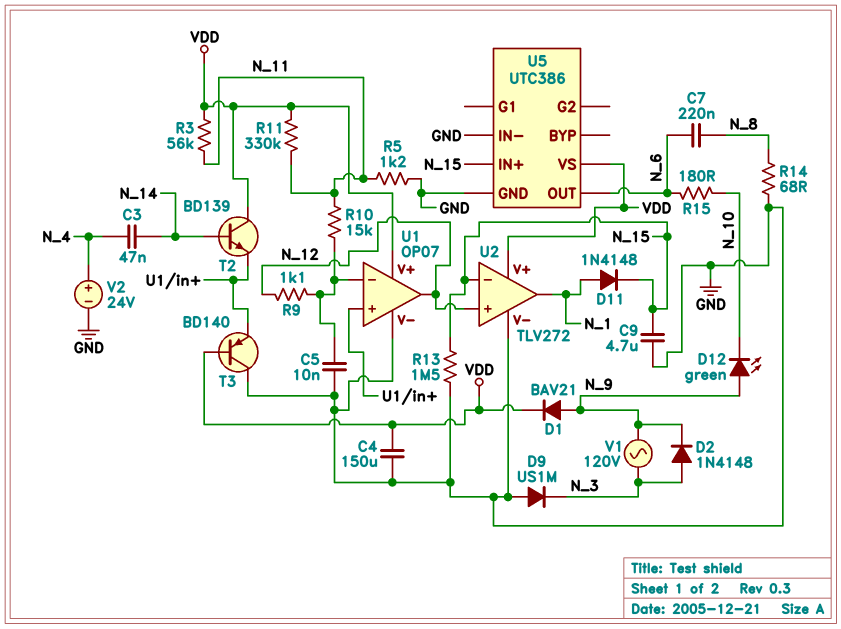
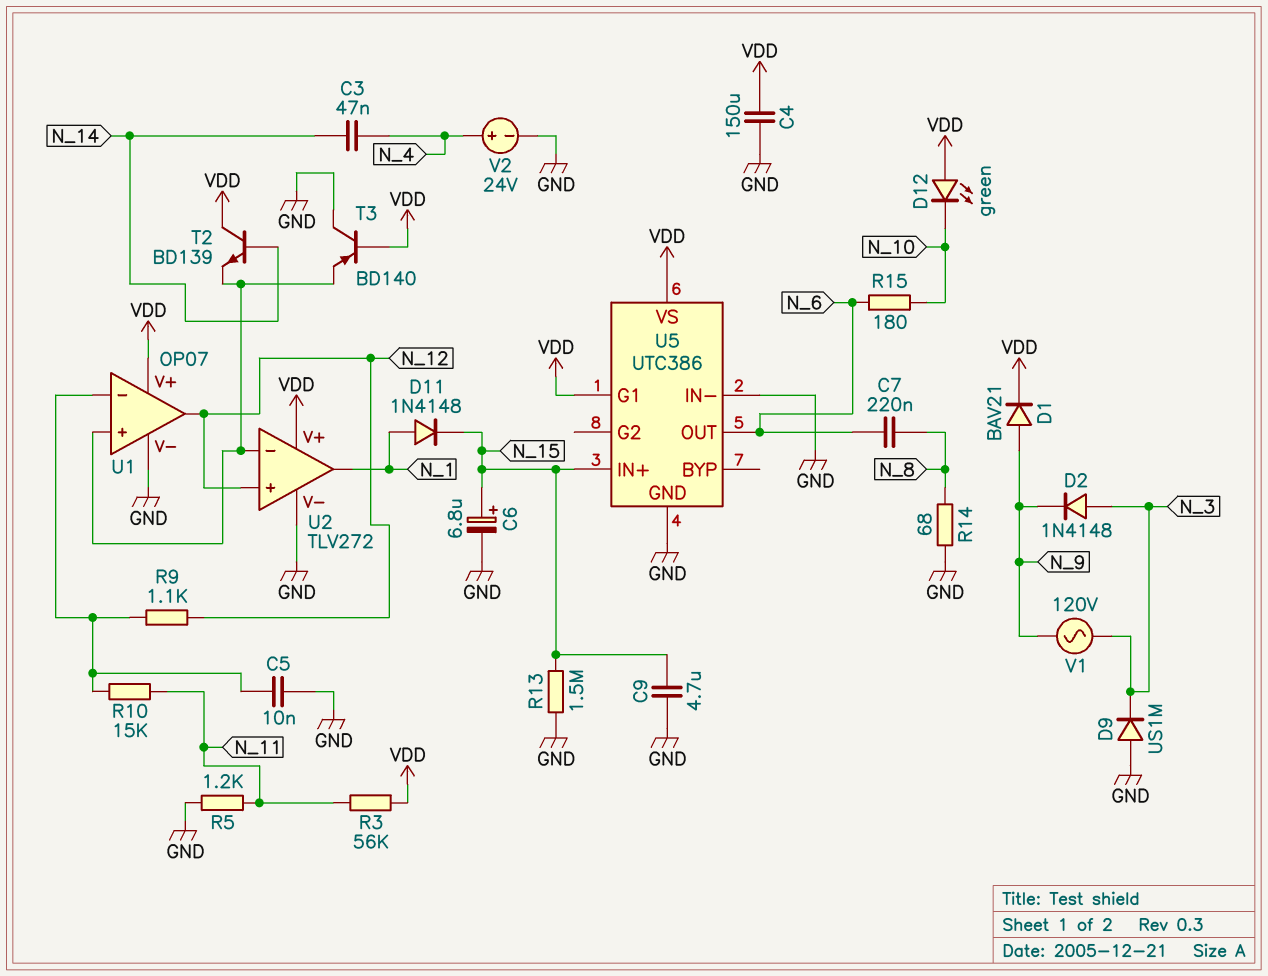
C6: none -> 6.8uF (plus N_15, minus GND)
D12: LED green (A N_9, K N_10) -> LED green (A VDD, K N_10)
R11: 330k (N_11, VDD) -> none
U2 pin in-: N_15 -> U1/in+
U5 pin G1: none -> VDD

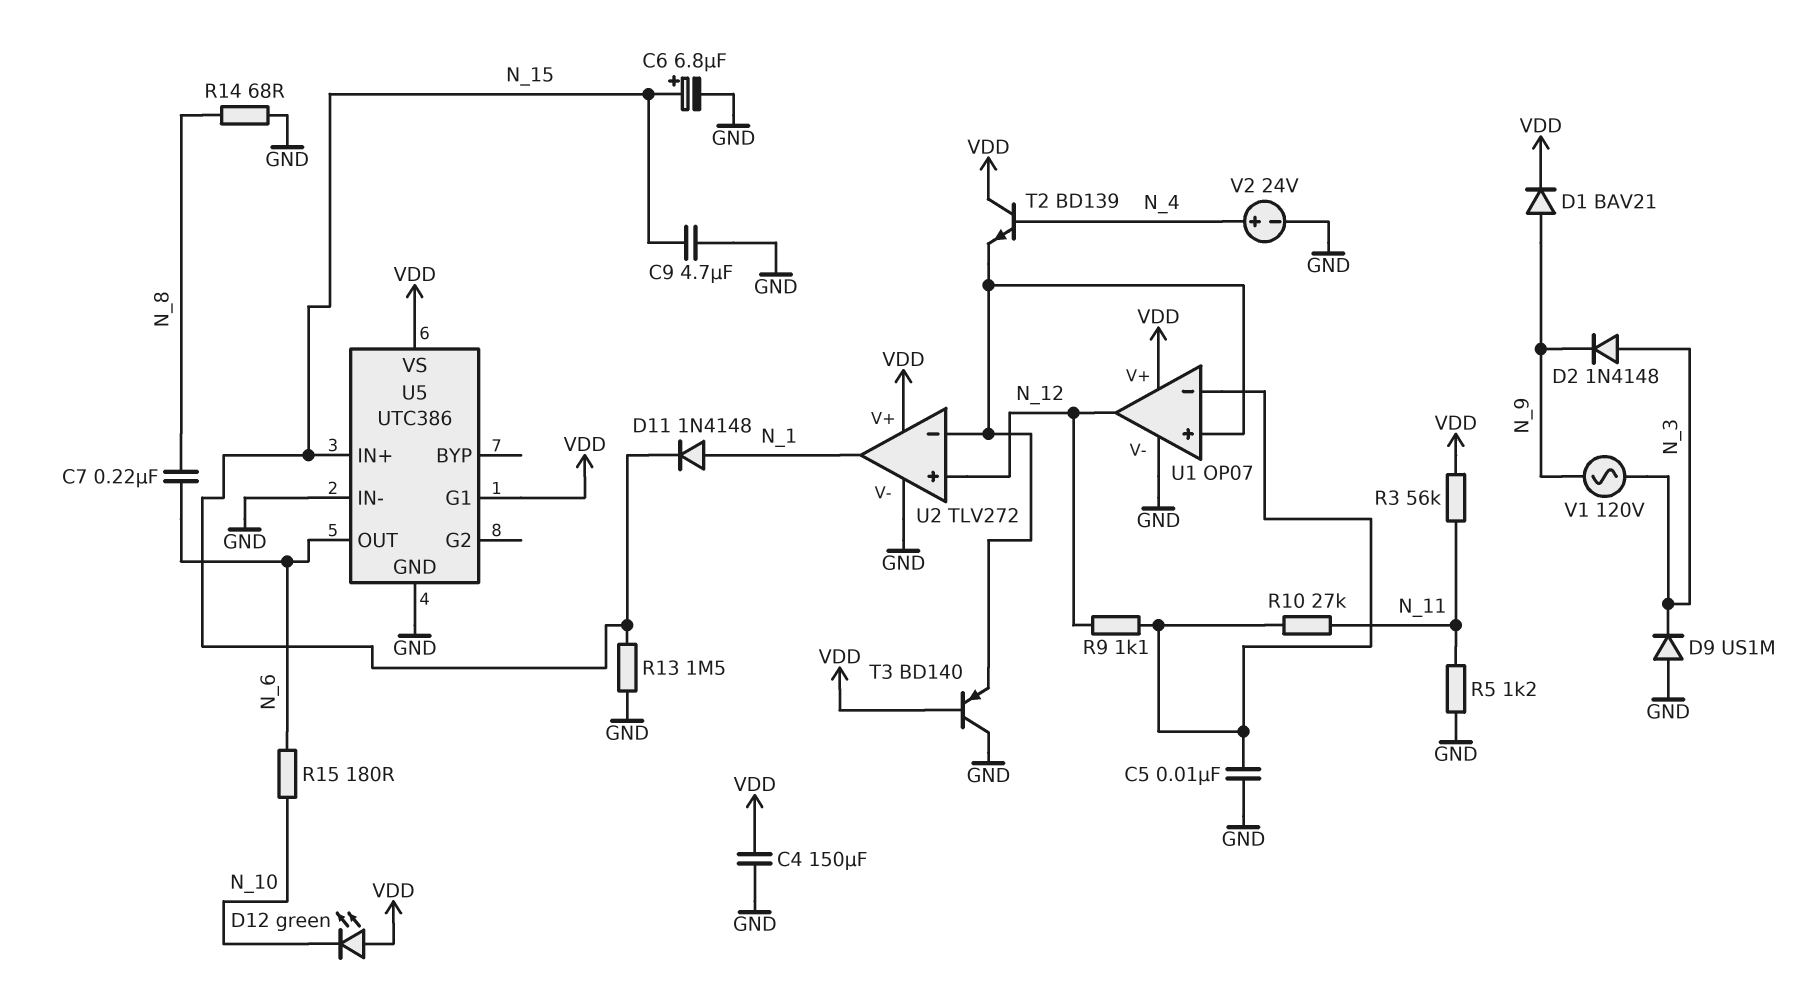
C3: 47nF (N_4, N_14) -> none
R10: 15k (N_11, U1/in-) -> 27k (N_11, U1/in-)
T2: NPN BD139 (B N_14, C VDD, E U1/in+) -> NPN BD139 (B N_4, C VDD, E U1/in+)

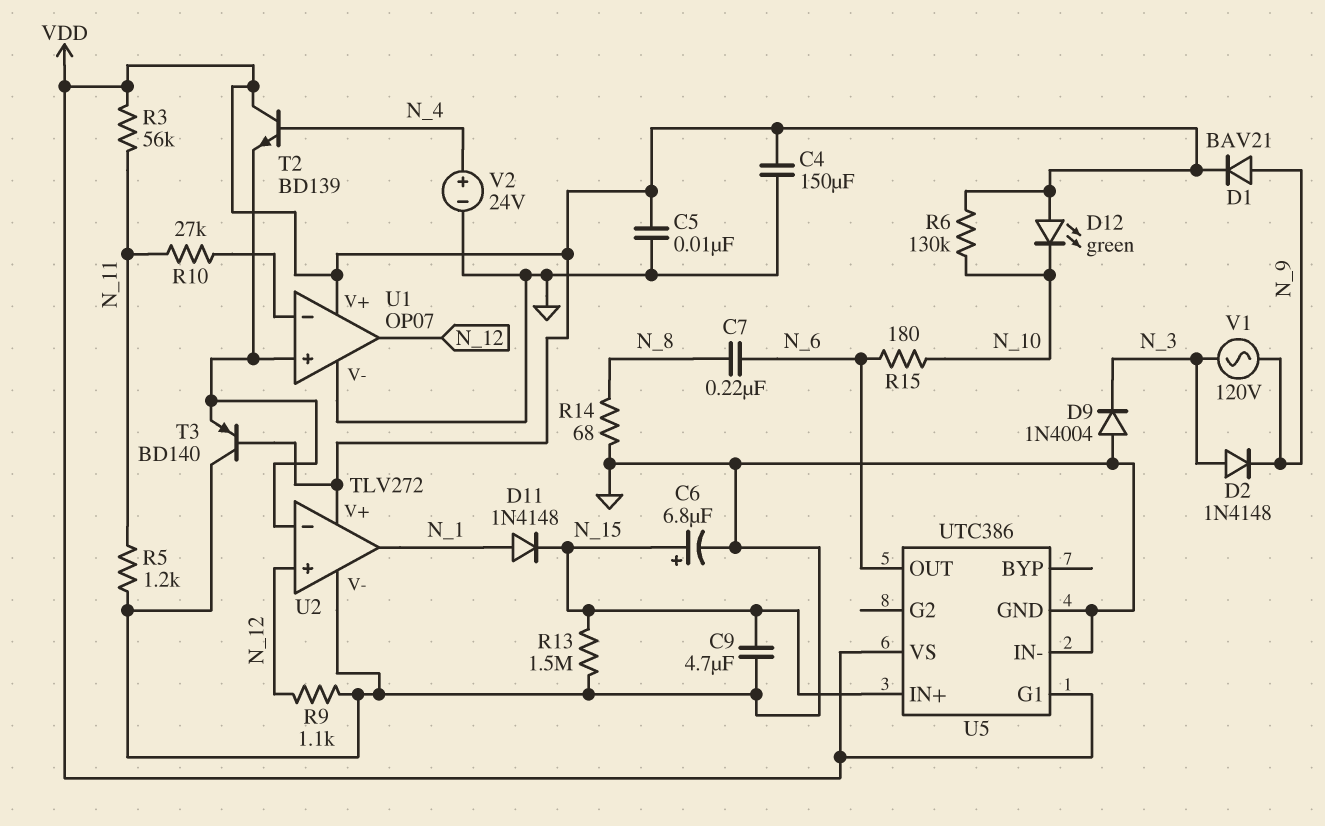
C5: 10nF (GND, U1/in-) -> 10nF (GND, VDD)
D9: diode US1M (A GND, K N_3) -> diode 1N4004 (A GND, K N_3)
R6: none -> 130k (N_10, VDD)
R9: 1.1k (N_12, U1/in-) -> 1.1k (GND, N_12)

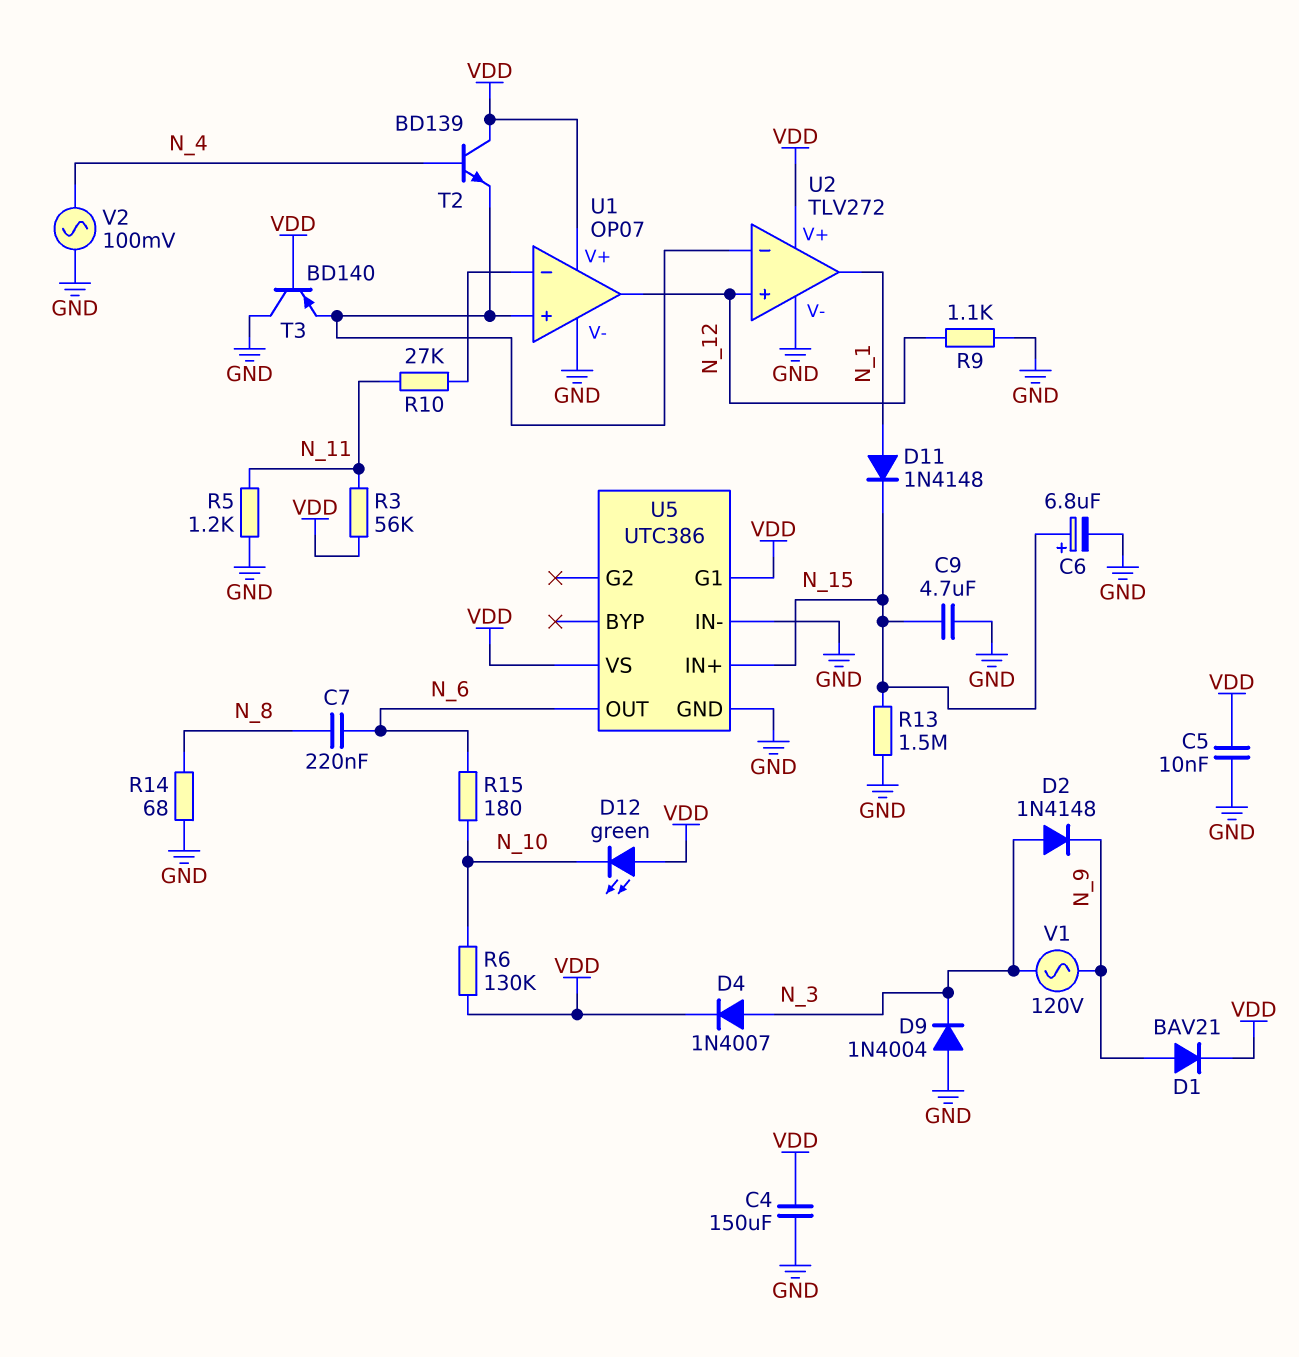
D4: none -> diode 1N4007 (A N_3, K VDD)
V2: 24V (plus N_4, minus GND) -> AC 100mV (GND, N_4)

